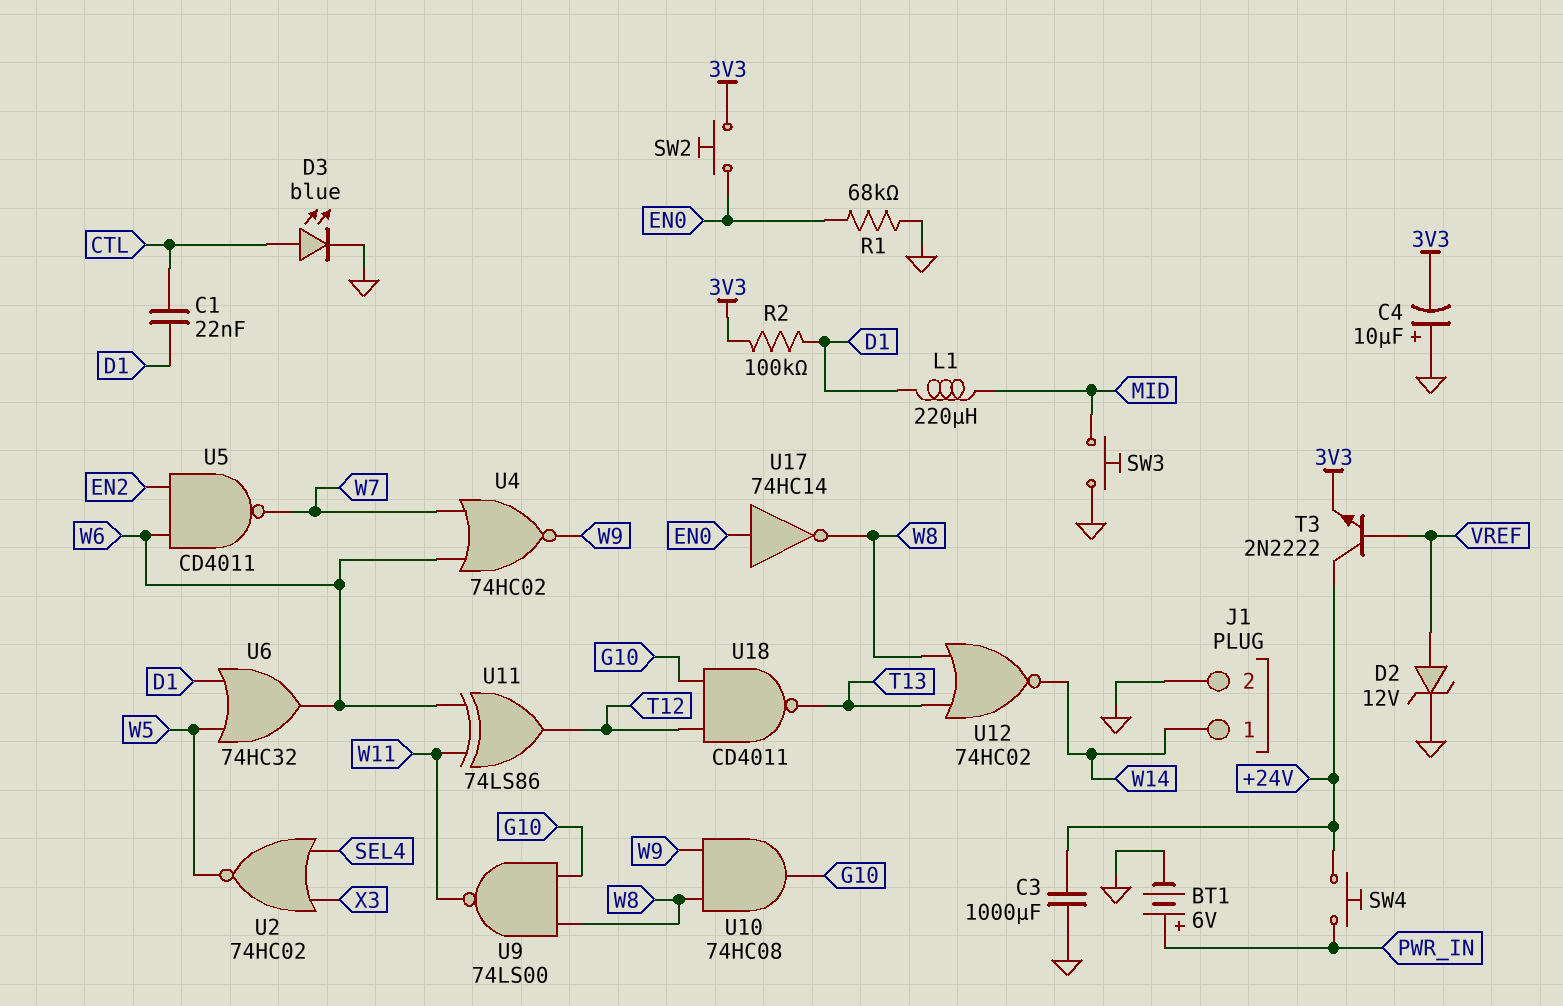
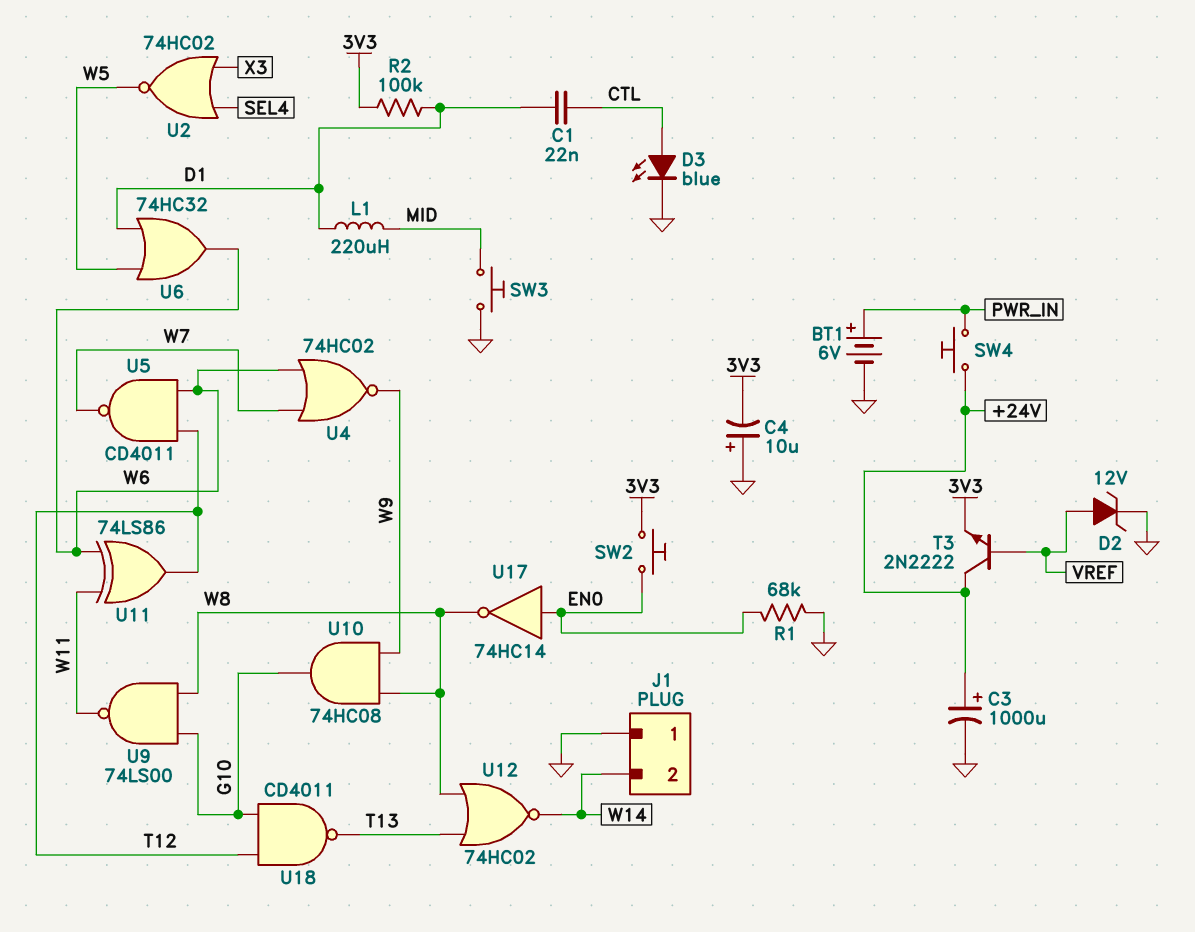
C3: 1000uF (+24V, GND) -> 1000uF (plus +24V, minus GND)
J1 pin 1: W14 -> GND
J1 pin 2: GND -> W14
U5: NAND CD4011 (in EN2, in W6, out W7) -> NAND CD4011 (in T12, in W6, out W7)

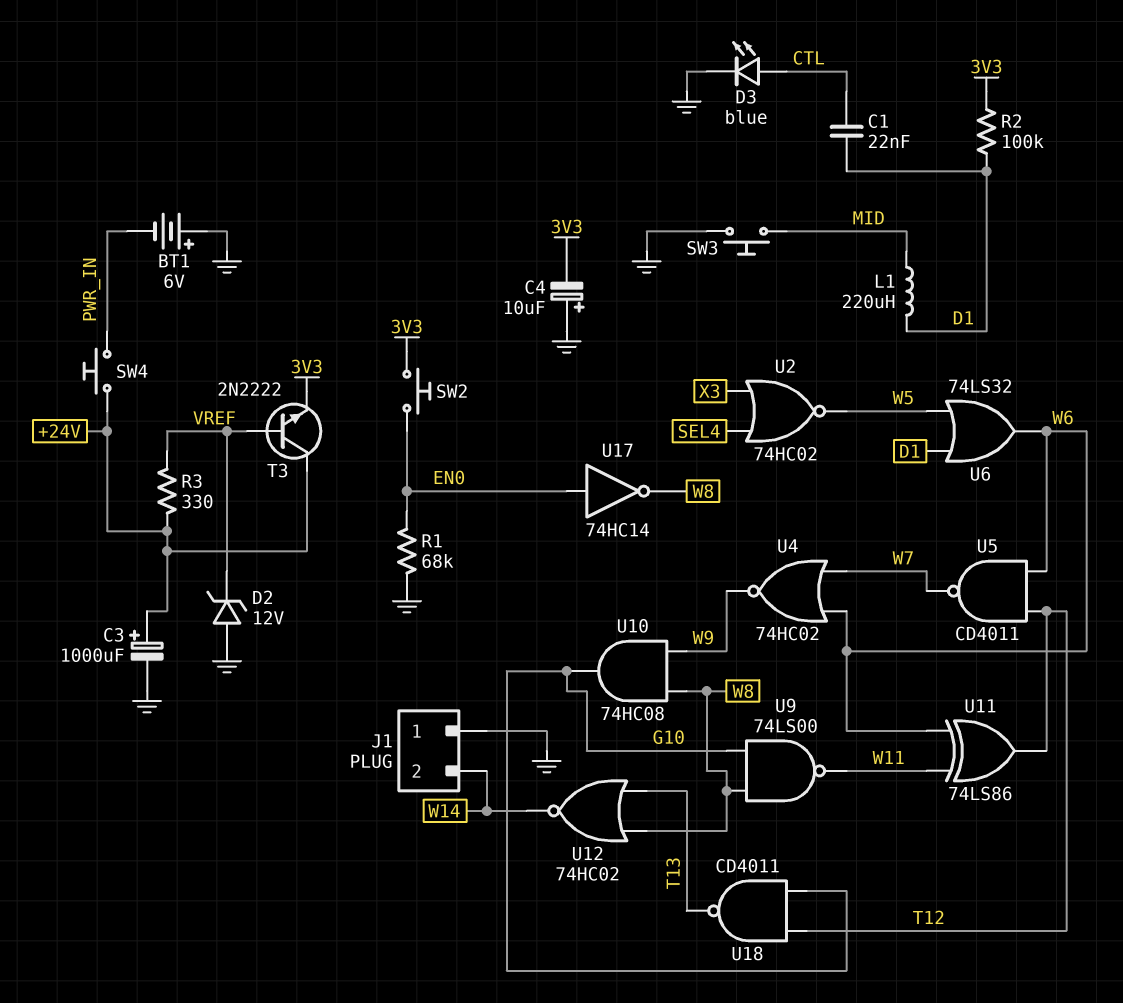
BT1: 6V (plus PWR_IN, minus GND) -> 6V (plus GND, minus PWR_IN)
D2: zener 12V (A VREF, K GND) -> zener 12V (A GND, K VREF)
R3: none -> 330 (+24V, VREF)
U6: OR 74HC32 (in D1, in W5, out W6) -> OR 74LS32 (in D1, in W5, out W6)

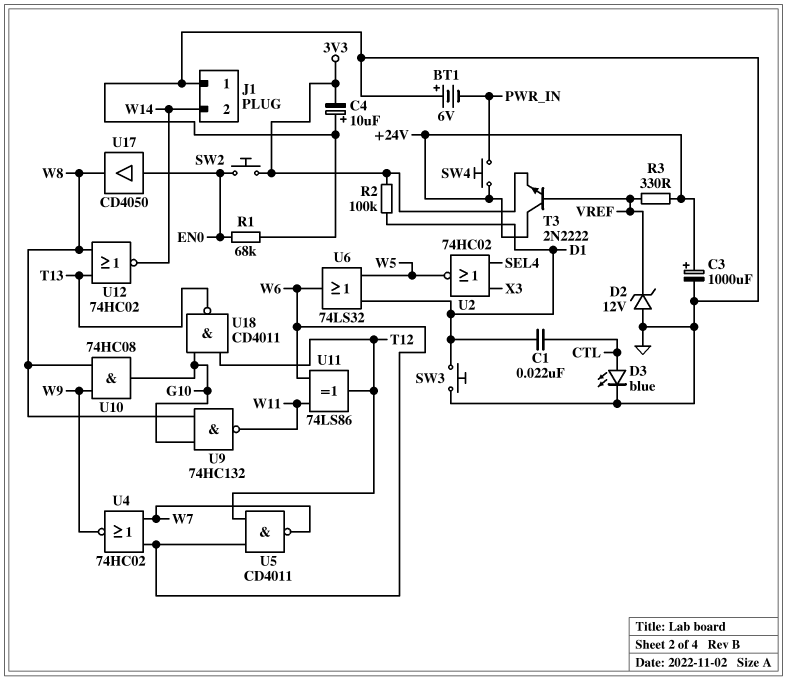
L1: 220uH (D1, MID) -> none
SW3: button (GND, MID) -> button (D1, GND)
U9: NAND 74LS00 (in G10, in W8, out W11) -> NAND 74HC132 (in G10, in W8, out W11)
U17: NOT 74HC14 (in EN0, out W8) -> buffer CD4050 (in EN0, out W8)

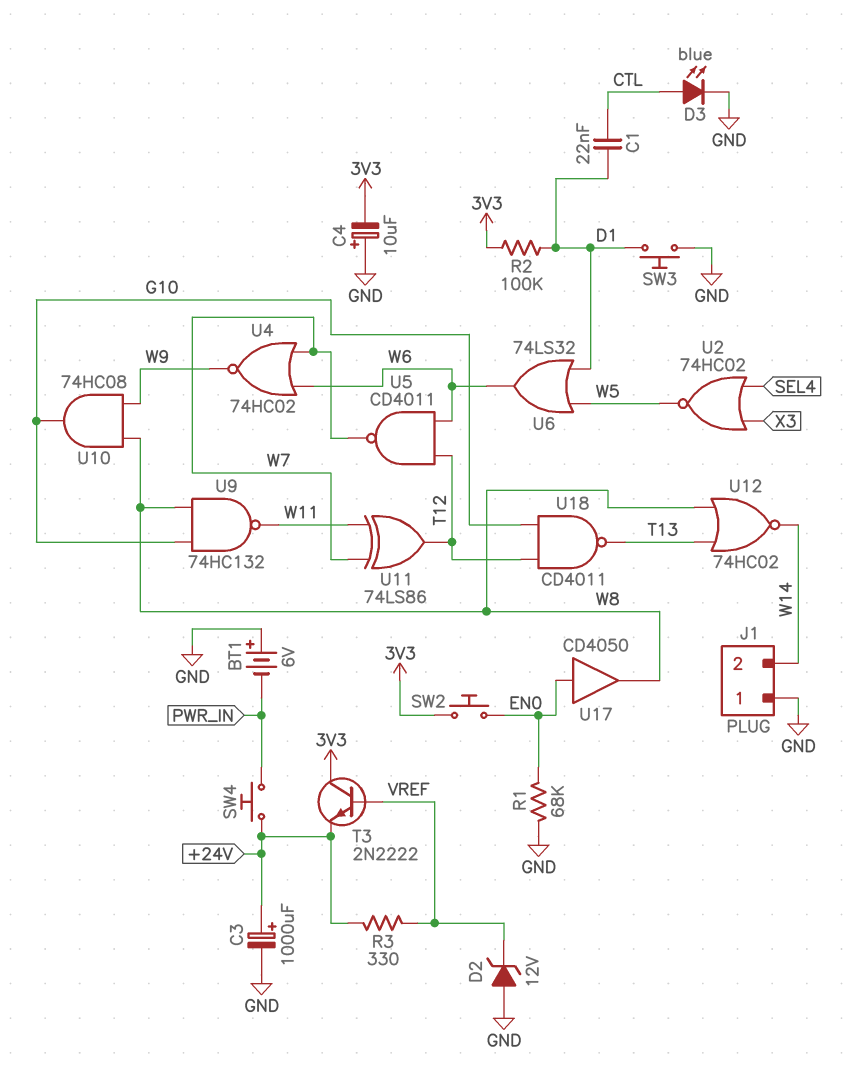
T3: NPN 2N2222 (B VREF, C +24V, E 3V3) -> NPN 2N2222 (B VREF, C 3V3, E +24V)
U11: XOR 74LS86 (in W6, in W11, out T12) -> XOR 74LS86 (in W7, in W11, out T12)

